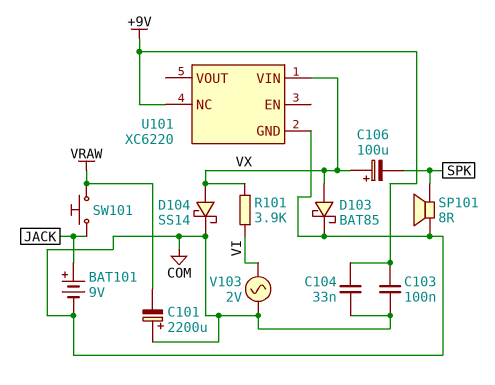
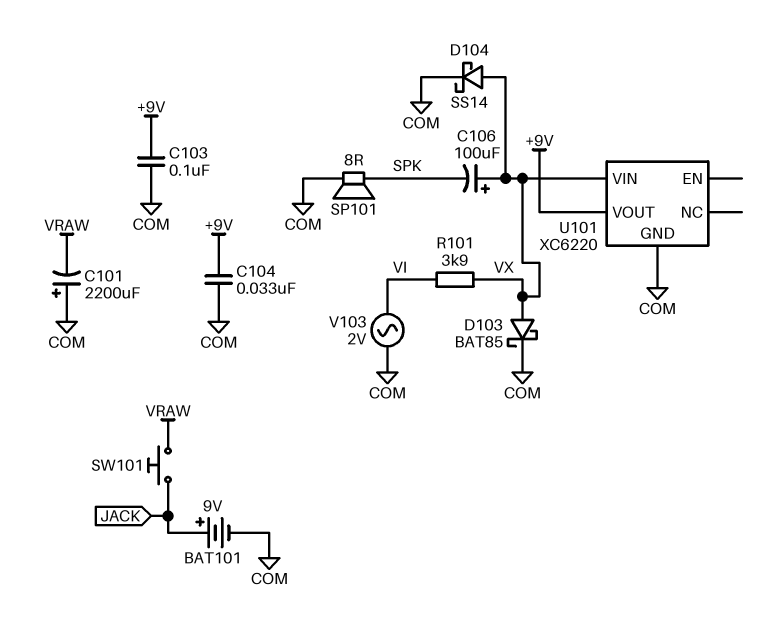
U101 pin NC: +9V -> none
U101 pin VOUT: none -> +9V

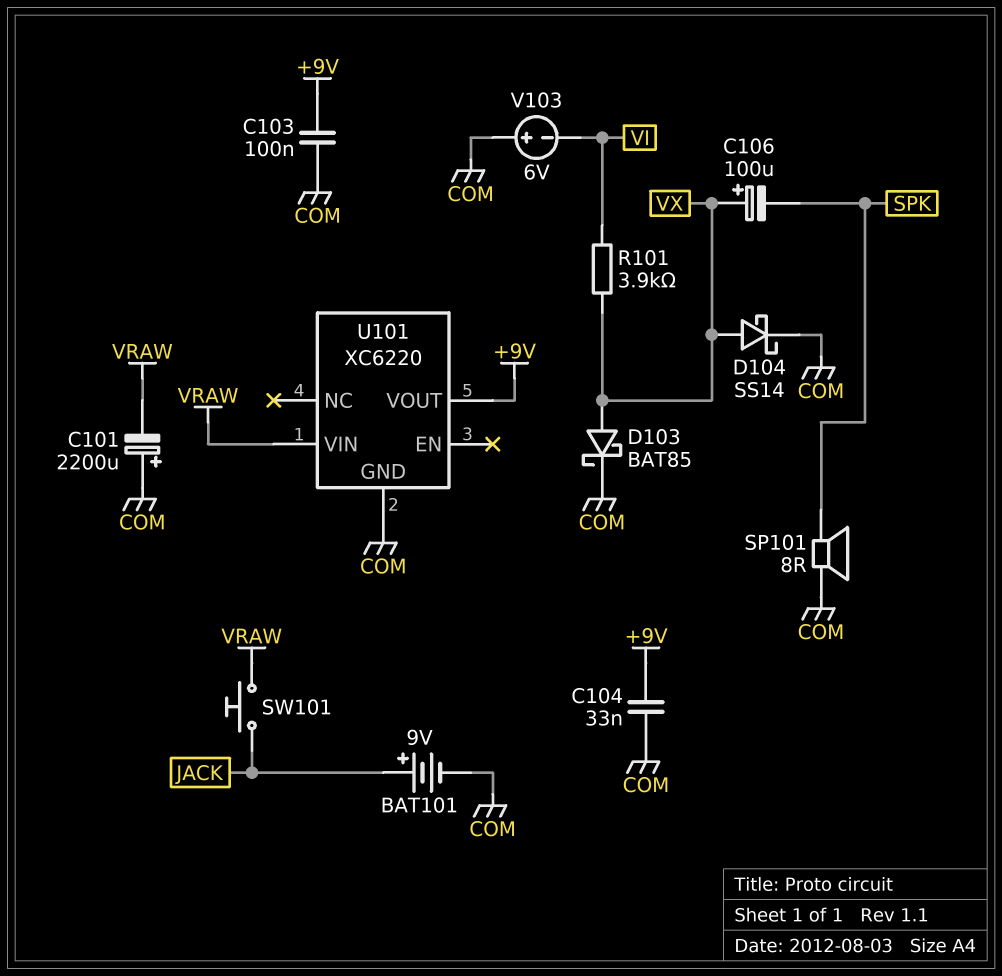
U101 pin VIN: VX -> VRAW
V103: AC 2V (COM, VI) -> 6V (plus COM, minus VI)

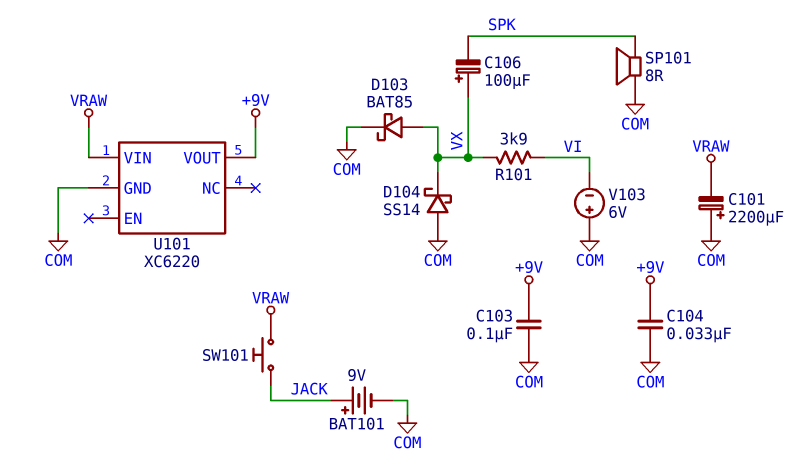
D104: schottky SS14 (A VX, K COM) -> schottky SS14 (A COM, K VX)

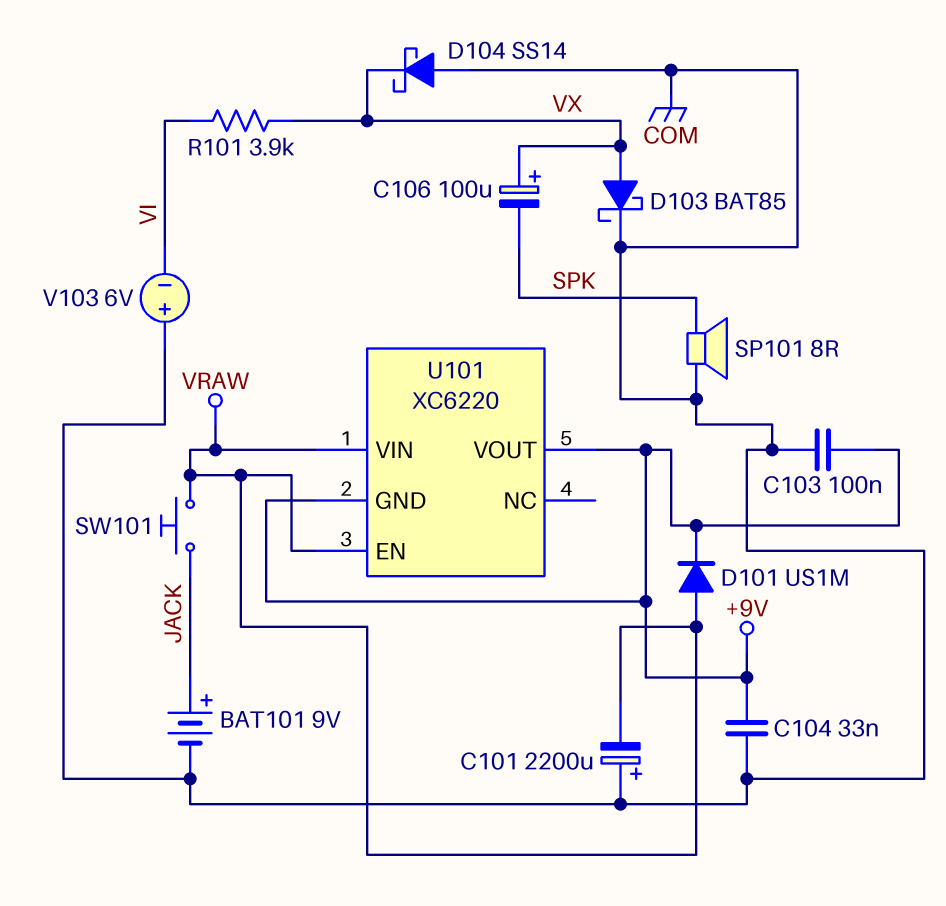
D101: none -> diode US1M (A VRAW, K +9V)
U101 pin EN: none -> VRAW
U101 pin GND: COM -> +9V

